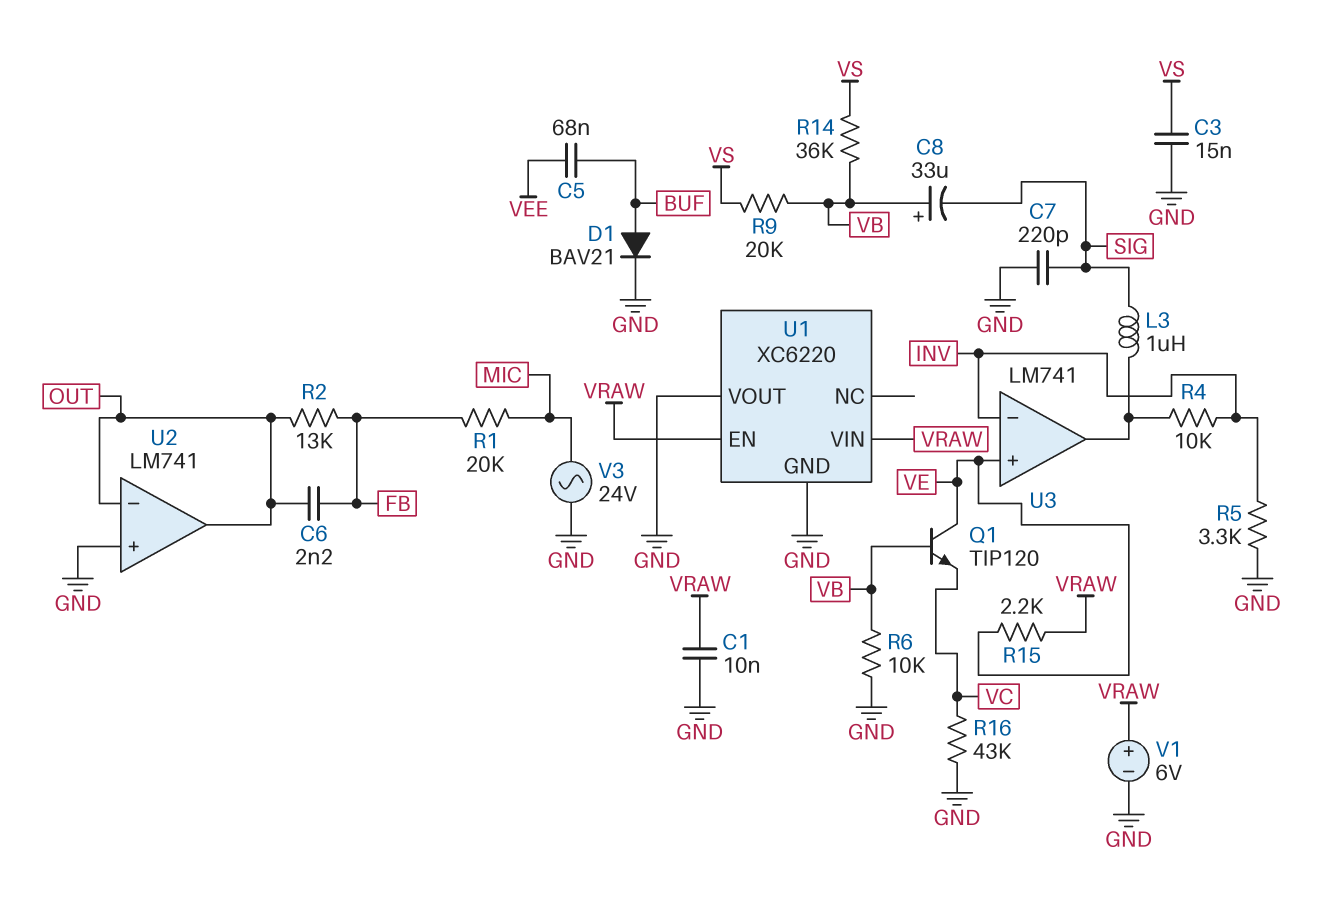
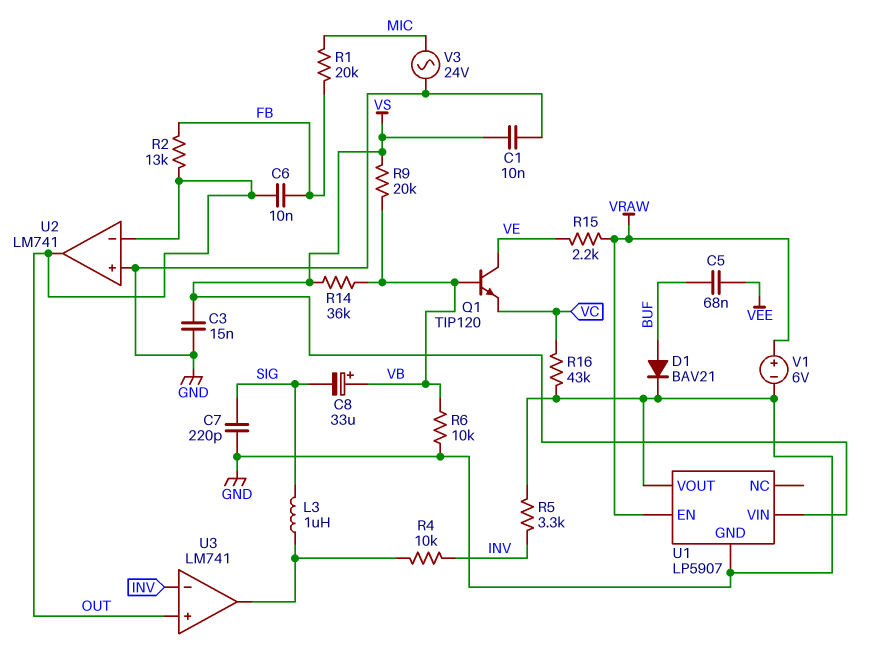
C1: 10nF (GND, VRAW) -> 10nF (GND, VS)
C6: 2.2nF (FB, OUT) -> 10nF (FB, OUT)
U1: XC6220 -> LP5907
U1 pin VIN: VRAW -> VS
U3 pin in+: VE -> OUT

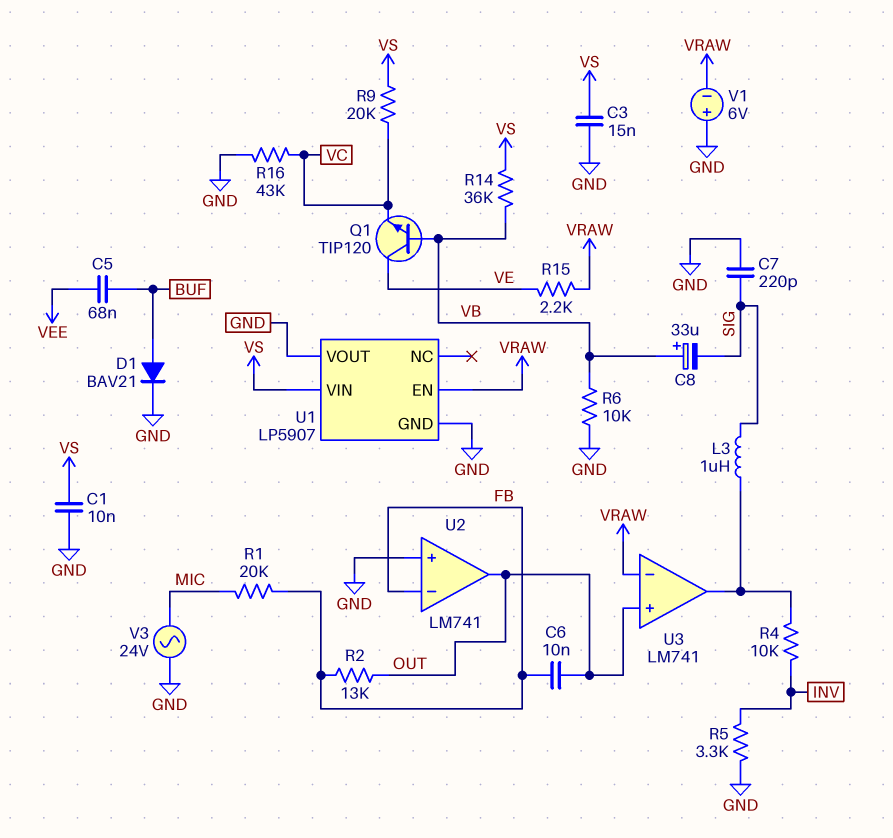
R9: 20k (VB, VS) -> 20k (VC, VS)
U2 pin in-: OUT -> FB
U3 pin in-: INV -> VRAW
V1: 6V (plus VRAW, minus GND) -> 6V (plus GND, minus VRAW)

